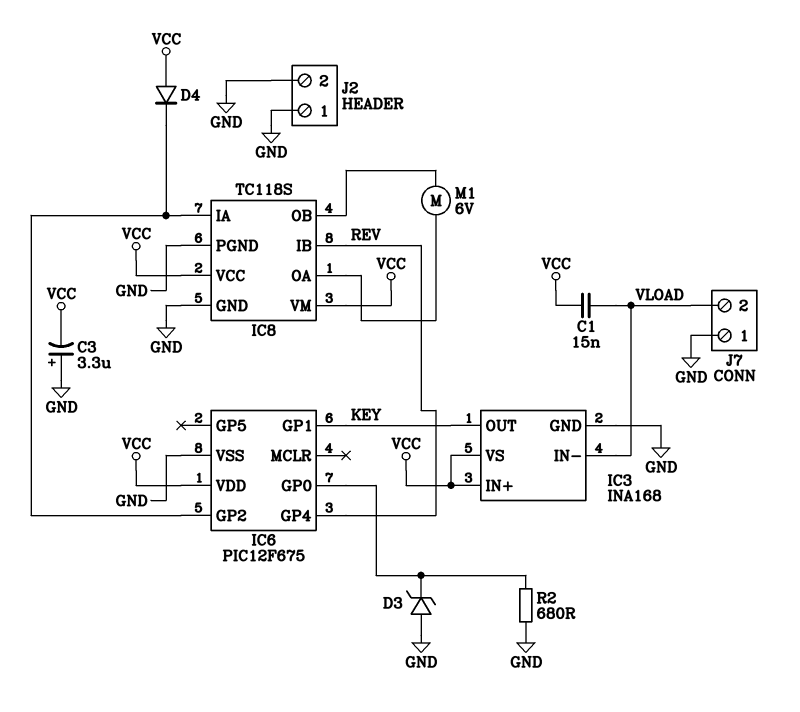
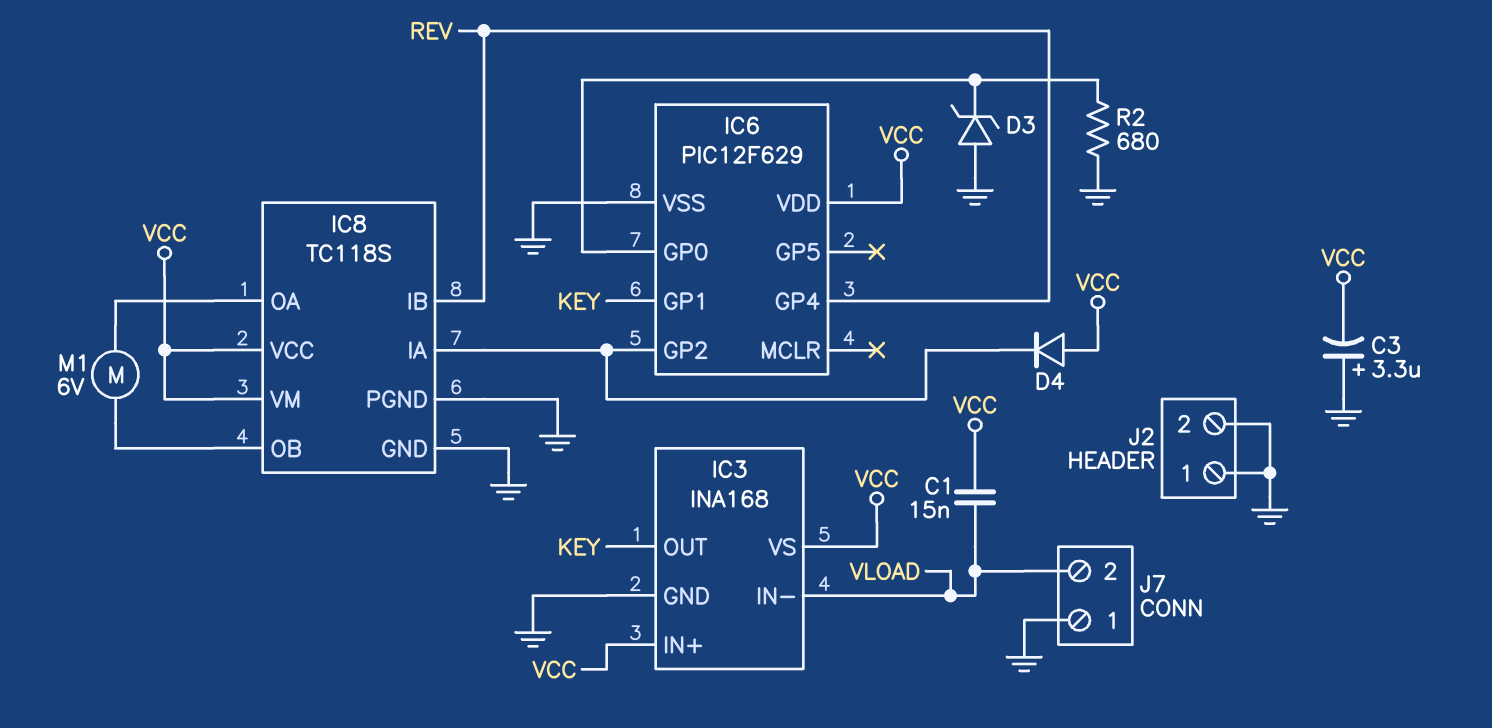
IC6: PIC12F675 -> PIC12F629

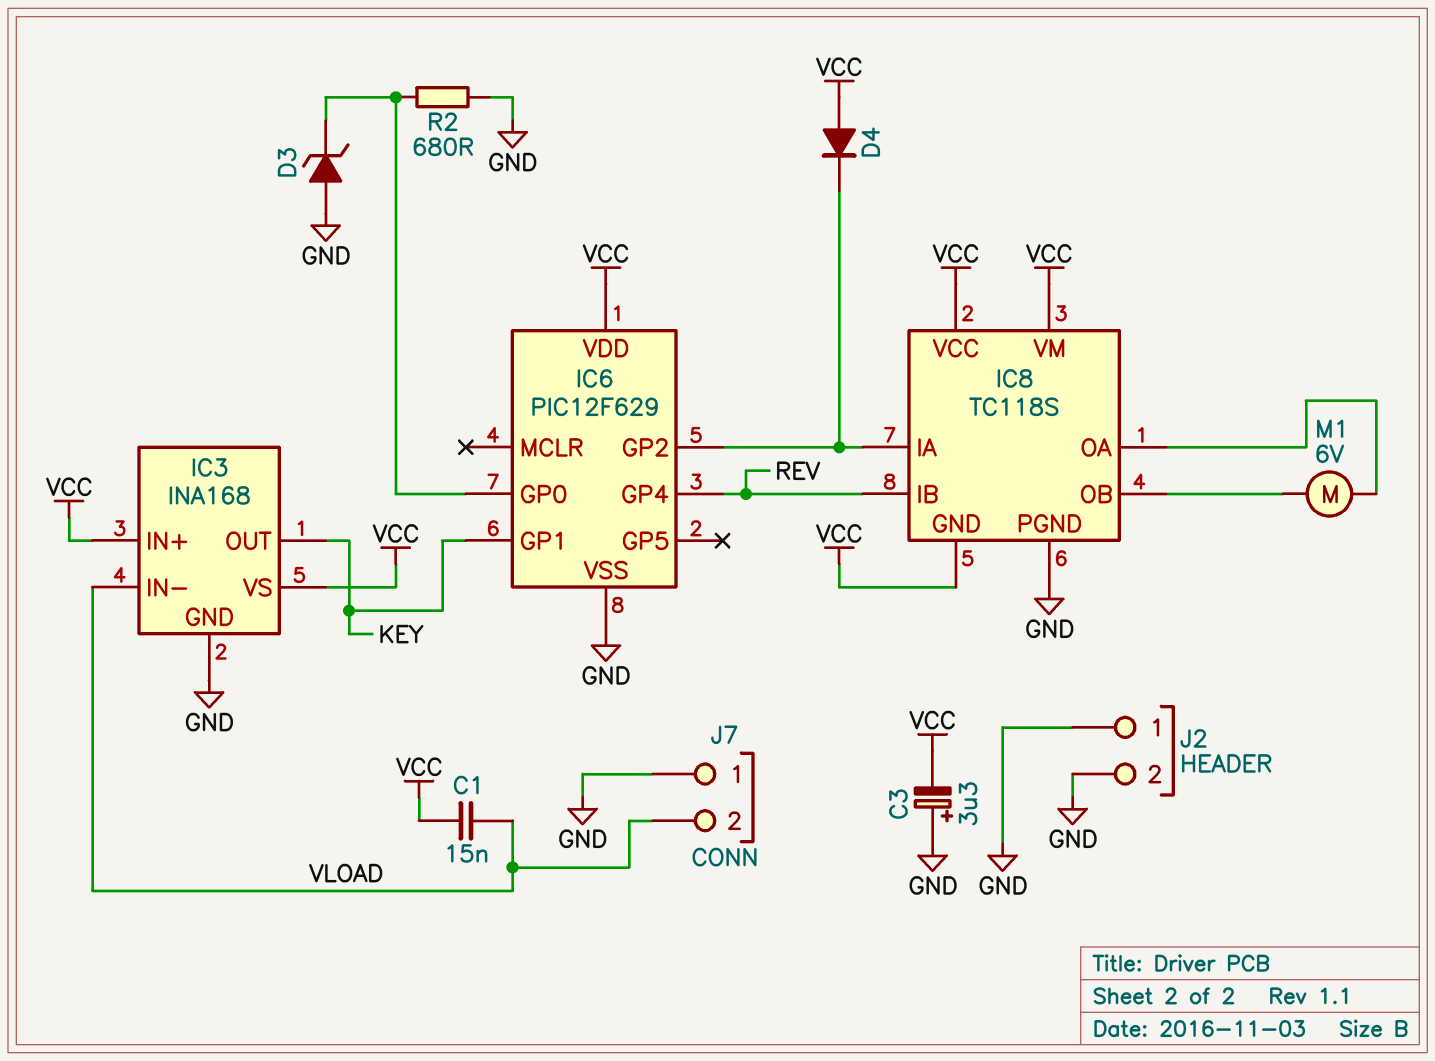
IC8 pin GND: GND -> VCC

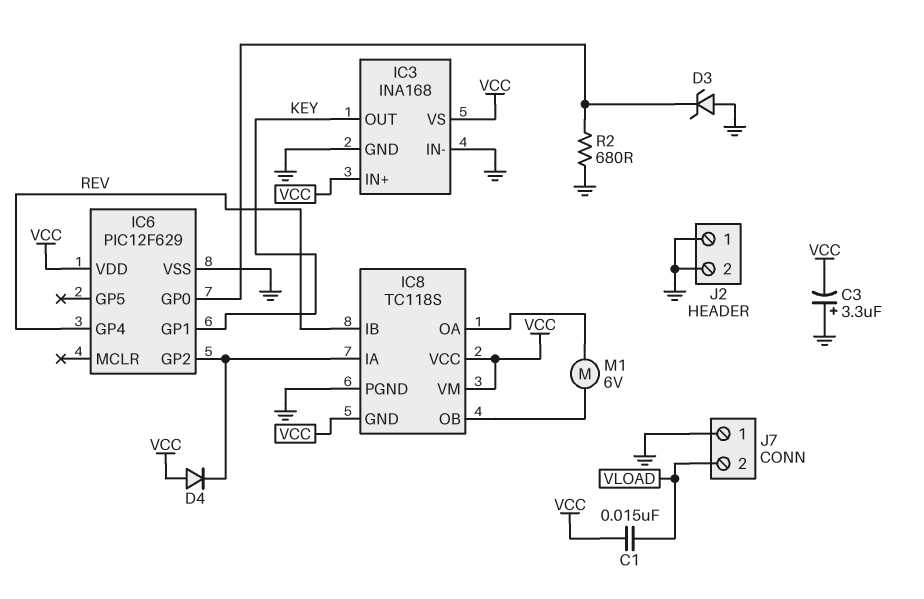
IC3 pin IN-: VLOAD -> GND

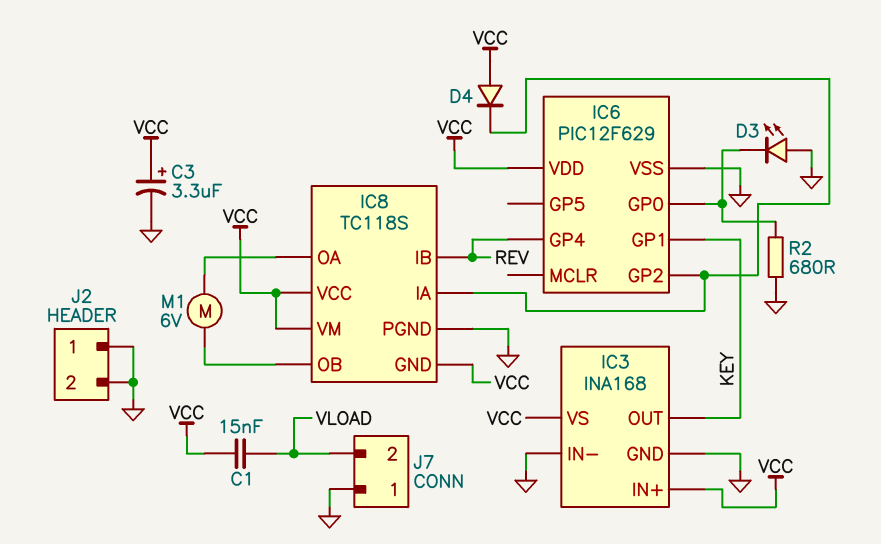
C3: 3.3uF (plus GND, minus VCC) -> 3.3uF (plus VCC, minus GND)
D3: zener (A GND, K IC6/GP0) -> LED (A GND, K IC6/GP0)

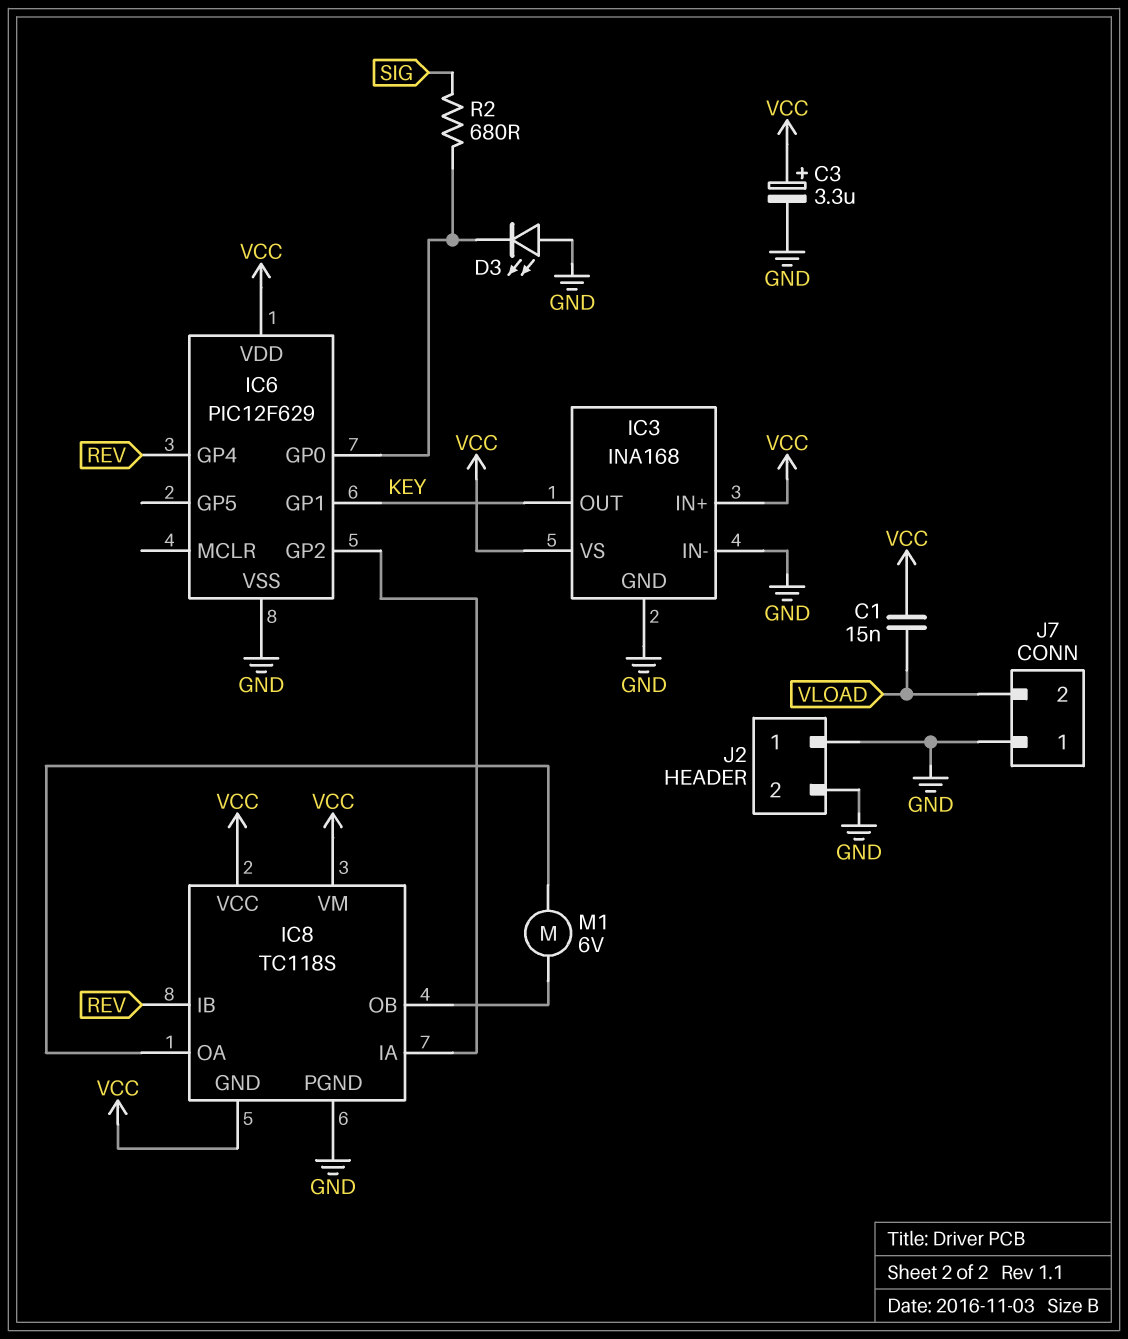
D4: diode (A VCC, K IC6/GP2) -> none
R2: 680 (GND, IC6/GP0) -> 680 (IC6/GP0, SIG)

